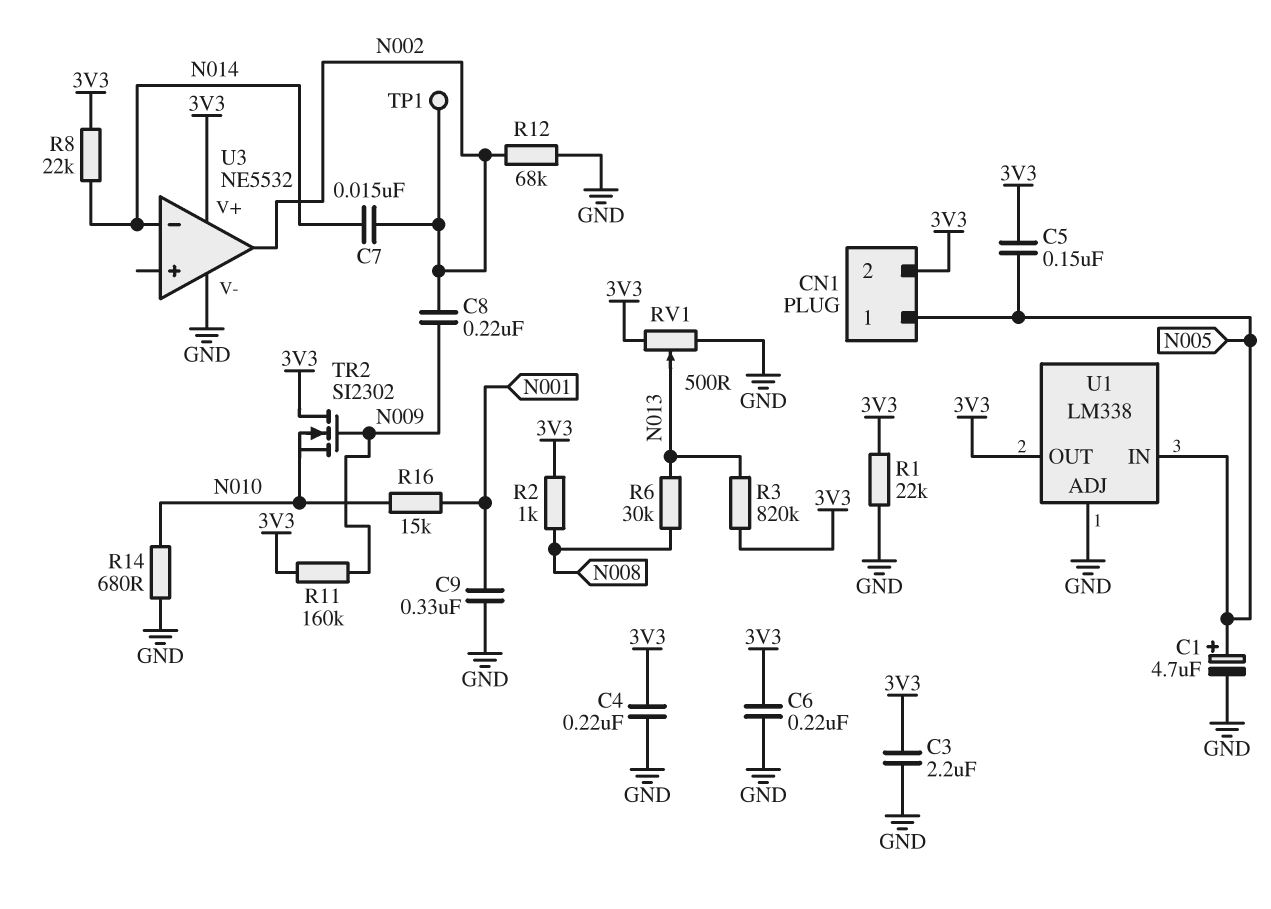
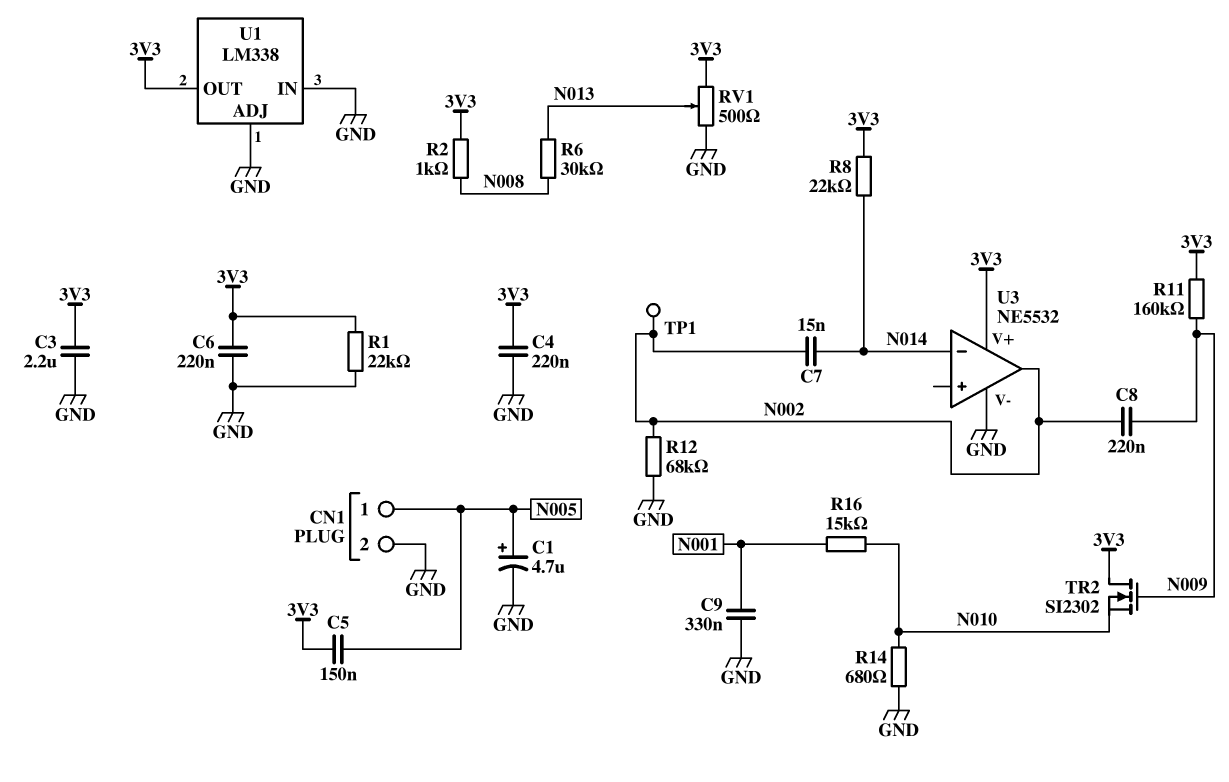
CN1 pin 2: 3V3 -> GND
R3: 820k (3V3, N013) -> none
U1 pin IN: N005 -> GND

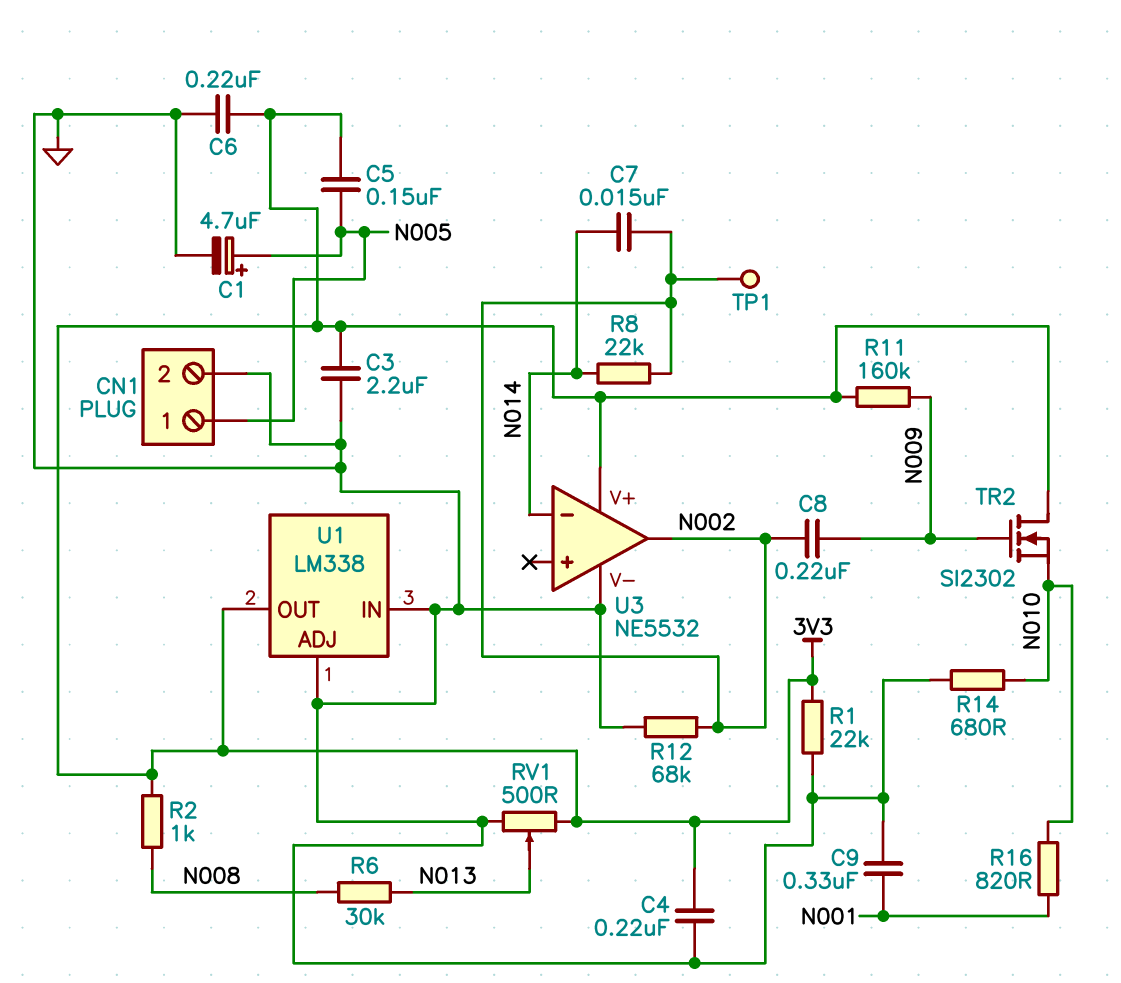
R8: 22k (3V3, N014) -> 22k (N002, N014)
R16: 15k (N001, N010) -> 820 (N001, N010)

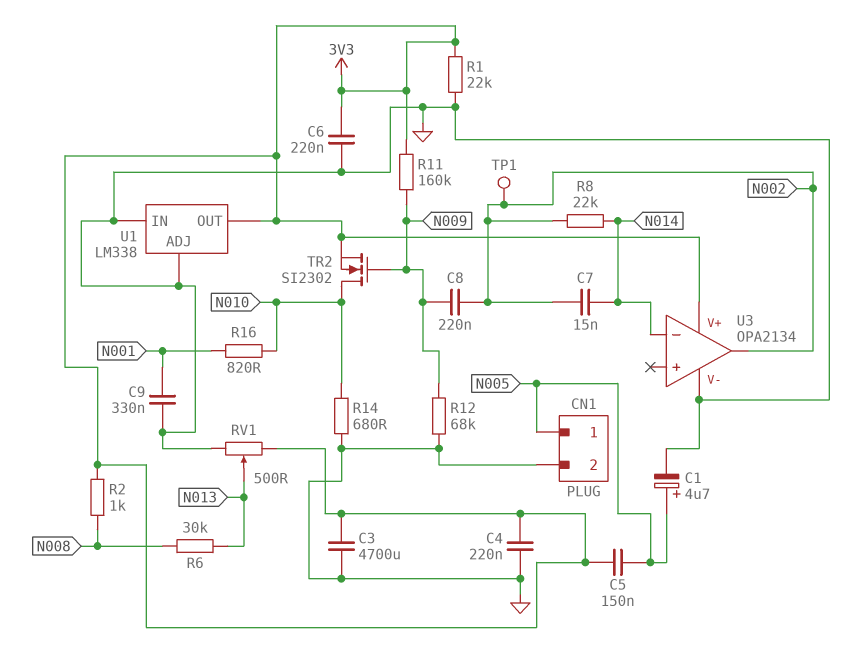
C3: 2.2uF (3V3, GND) -> 4700uF (3V3, GND)
R12: 68k (GND, N002) -> 68k (GND, N009)
TR2: NMOS SI2302 (G N009, D 3V3, S N010) -> NMOS SI2302 (G N009, D N010, S 3V3)
U3: NE5532 -> OPA2134

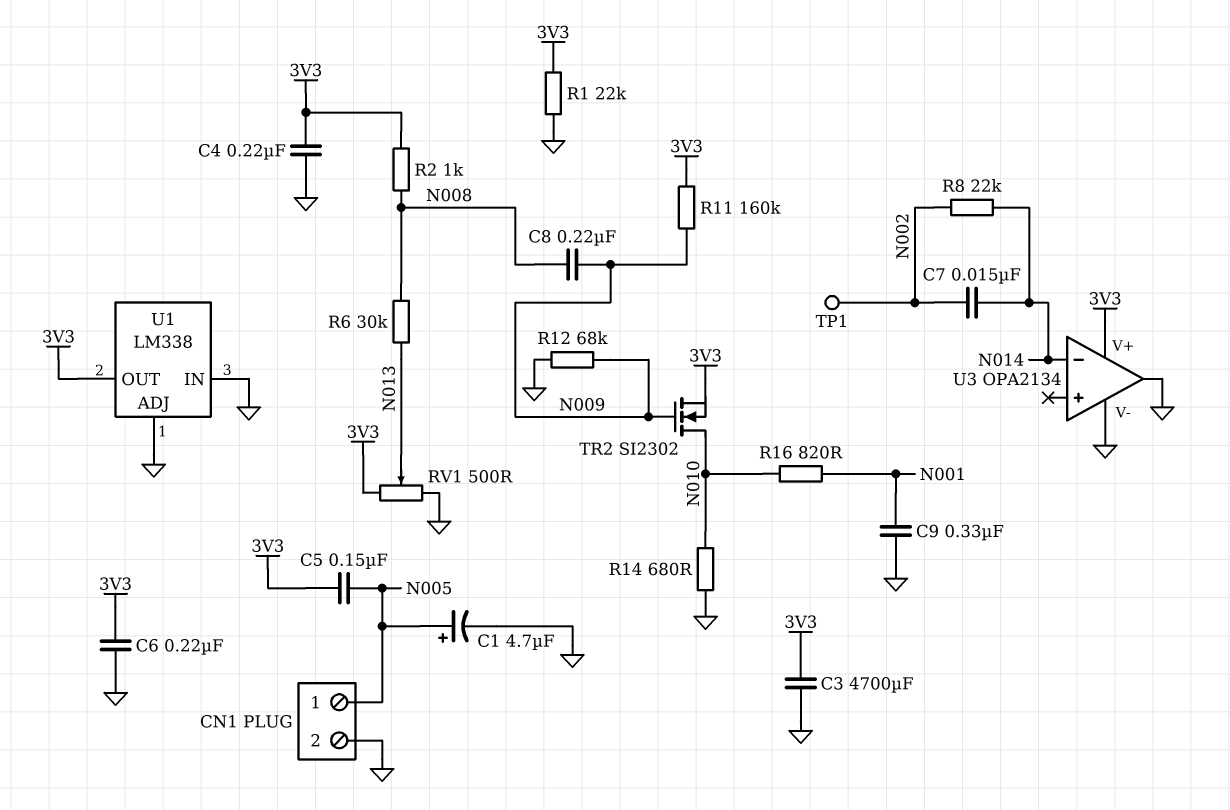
C8: 220nF (N002, N009) -> 220nF (N008, N009)
U3 pin out: N002 -> GND

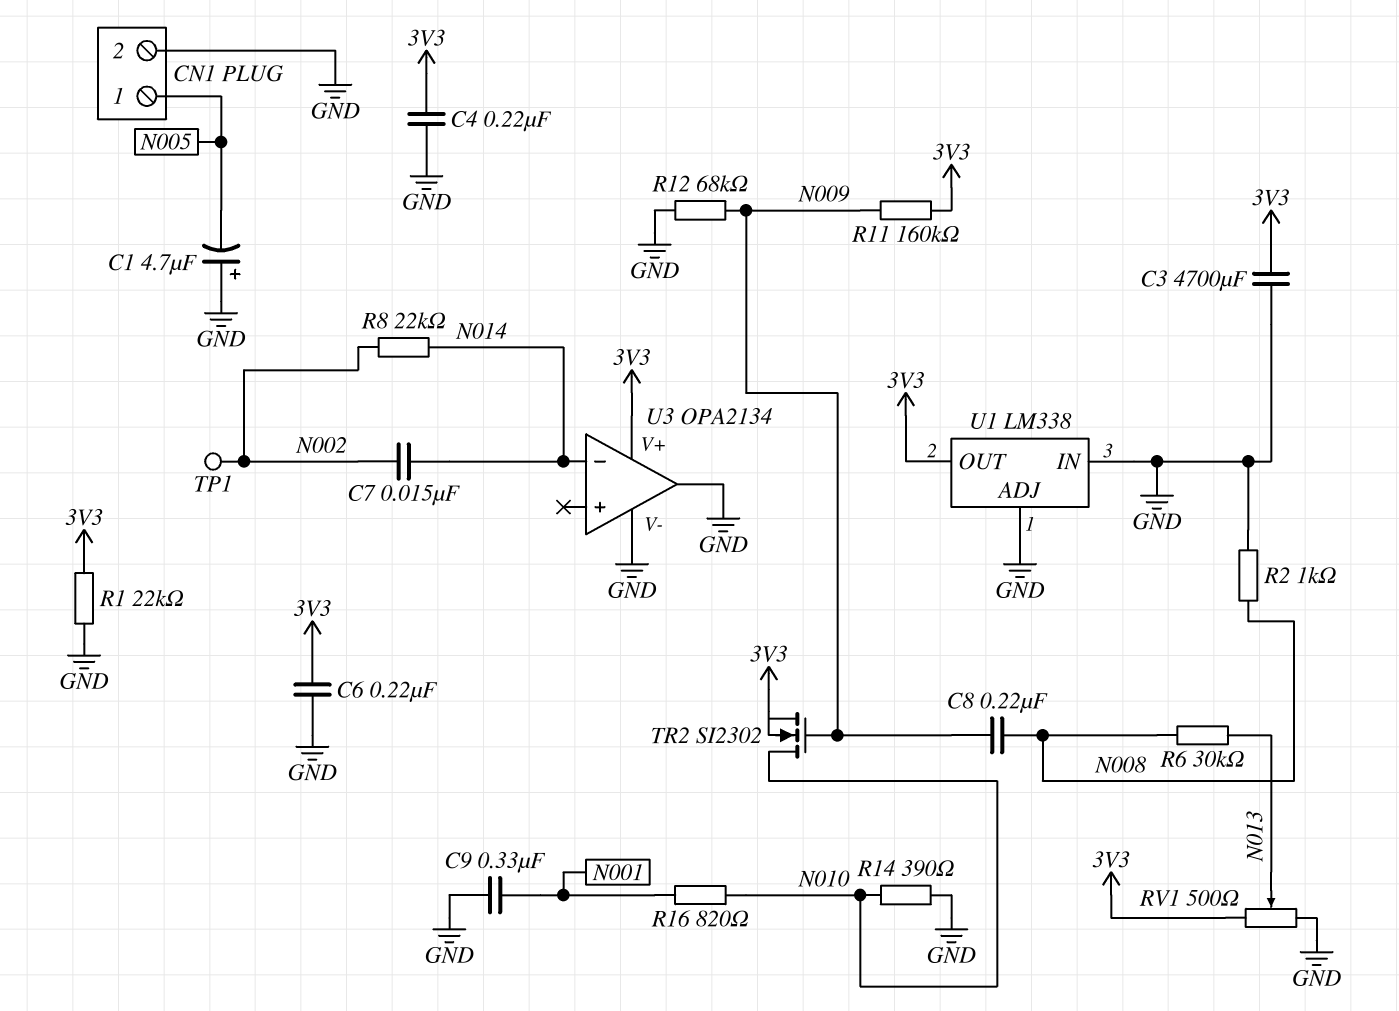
C1: 4.7uF (plus N005, minus GND) -> 4.7uF (plus GND, minus N005)
C5: 150nF (3V3, N005) -> none
R2: 1k (3V3, N008) -> 1k (GND, N008)
R14: 680 (GND, N010) -> 390 (GND, N010)

